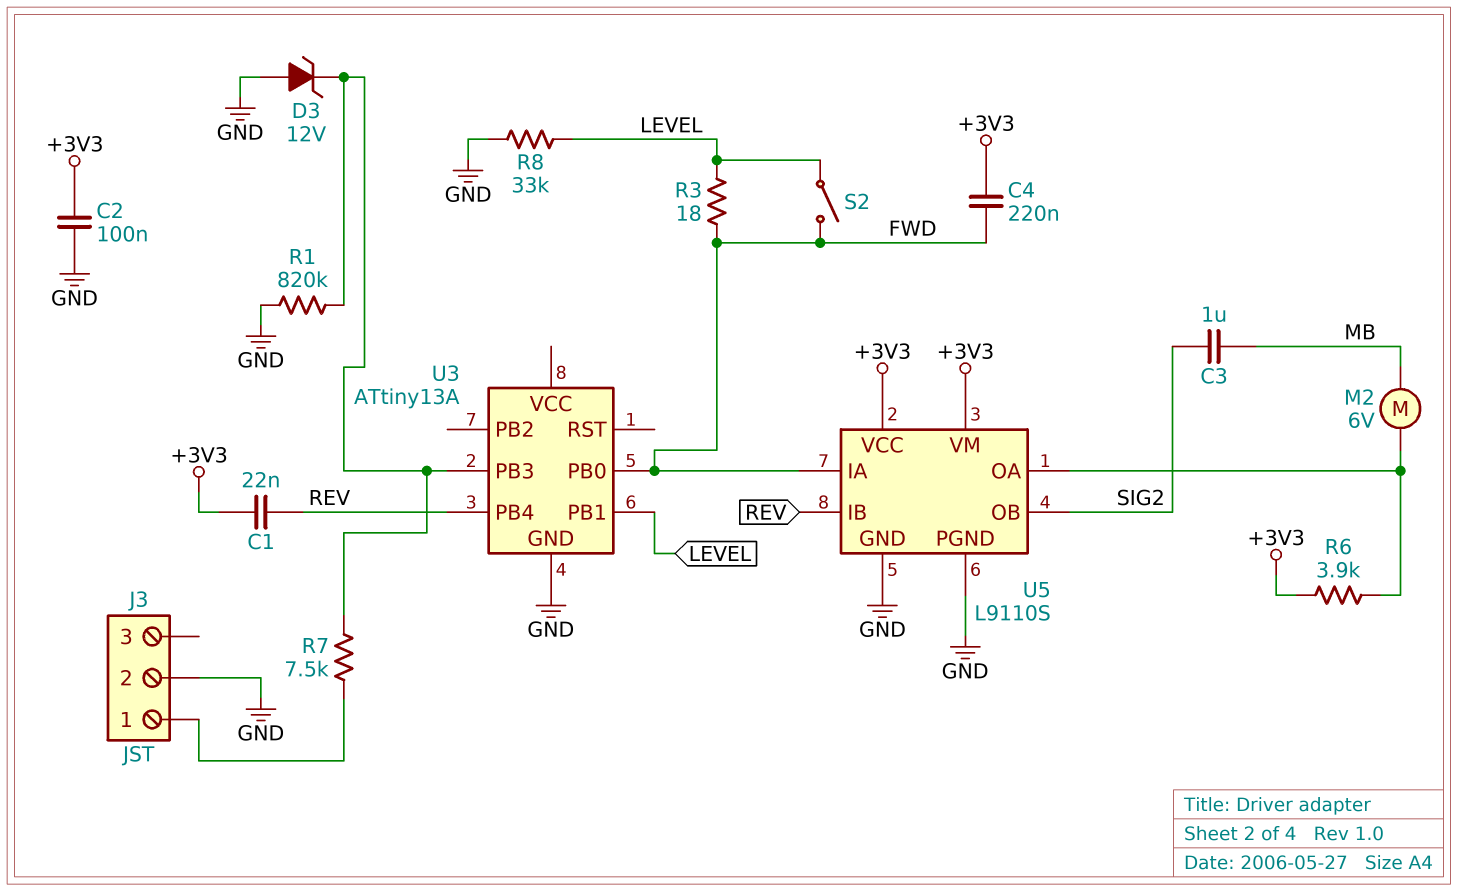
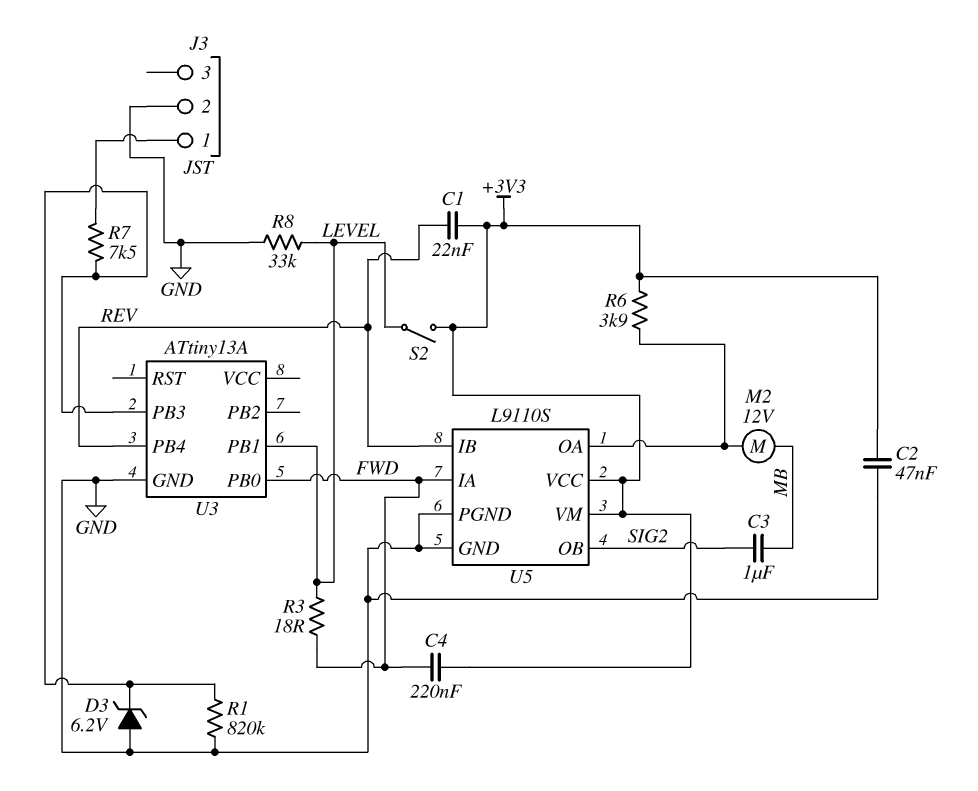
C2: 100nF (+3V3, GND) -> 47nF (+3V3, GND)
D3: zener 12V (A GND, K U3/PB3) -> zener 6.2V (A GND, K U3/PB3)
M2: motor 6V (MB, U5/OA) -> motor 12V (MB, U5/OA)
S2: switch (FWD, LEVEL) -> switch (+3V3, LEVEL)

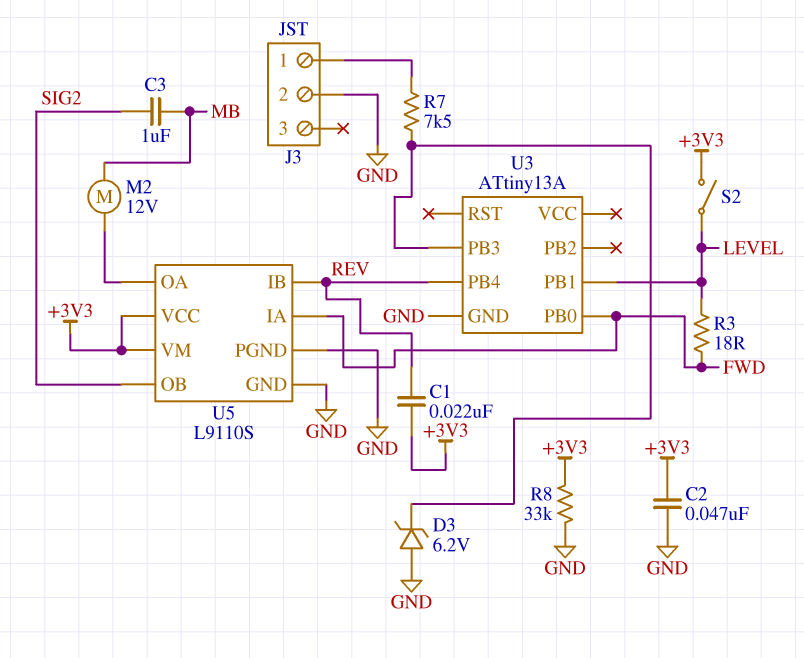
C4: 220nF (+3V3, FWD) -> none
R1: 820k (GND, U3/PB3) -> none
R6: 3.9k (+3V3, U5/OA) -> none
R8: 33k (GND, LEVEL) -> 33k (+3V3, GND)

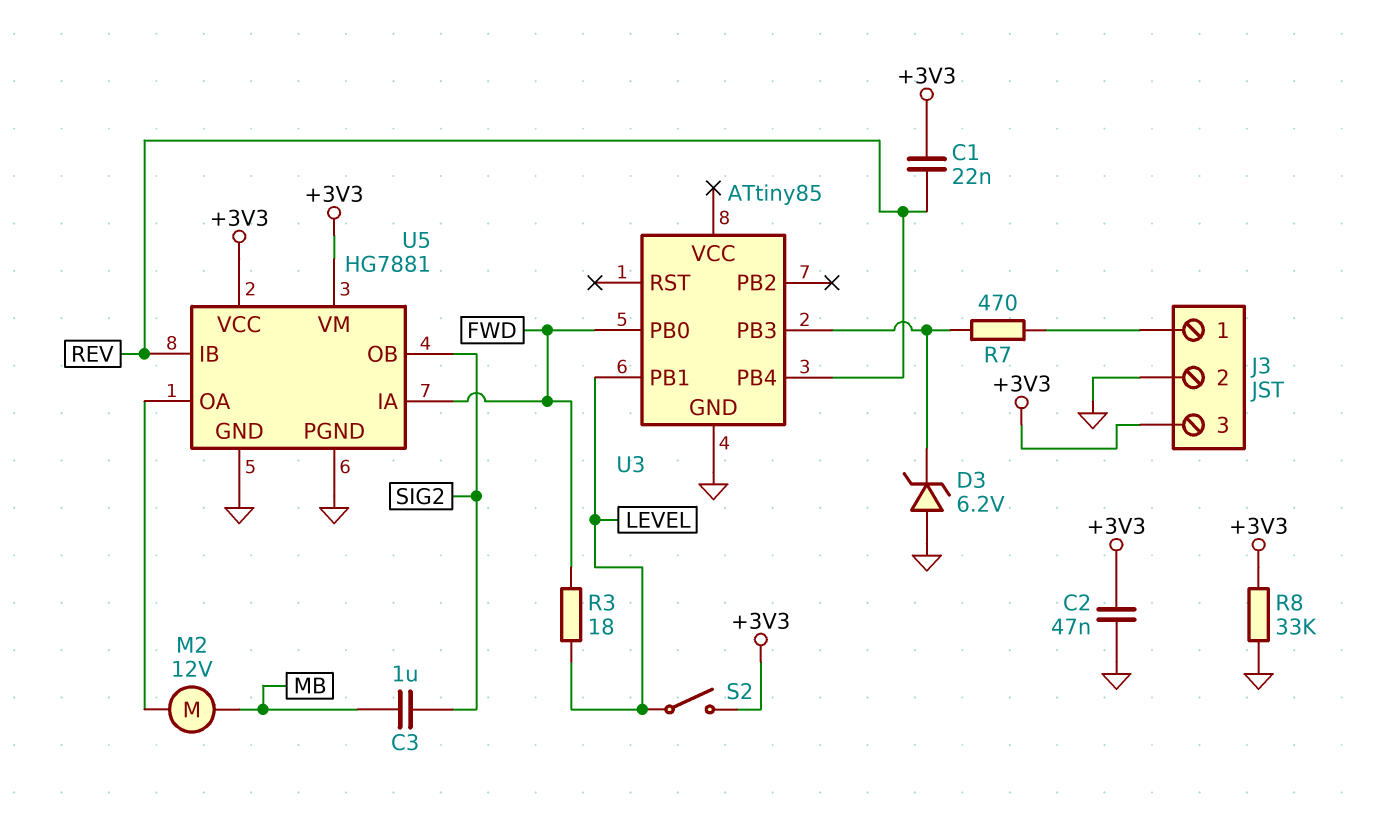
J3 pin 3: none -> +3V3
R7: 7.5k (J3/1, U3/PB3) -> 470 (J3/1, U3/PB3)
U3: ATtiny13A -> ATtiny85
U5: L9110S -> HG7881

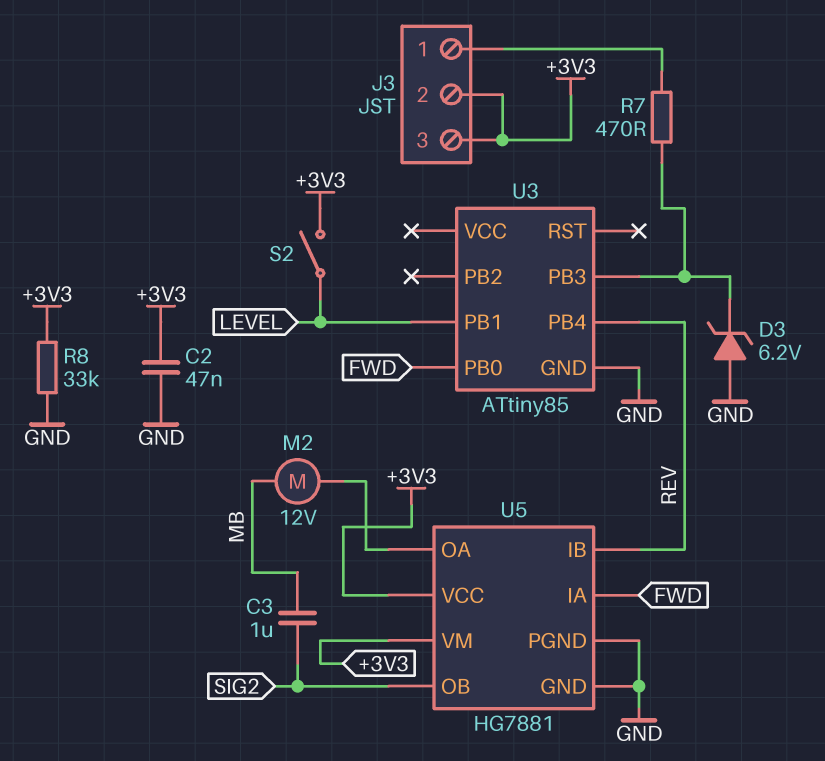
C1: 22nF (+3V3, REV) -> none
J3 pin 2: GND -> +3V3
R3: 18 (FWD, LEVEL) -> none

